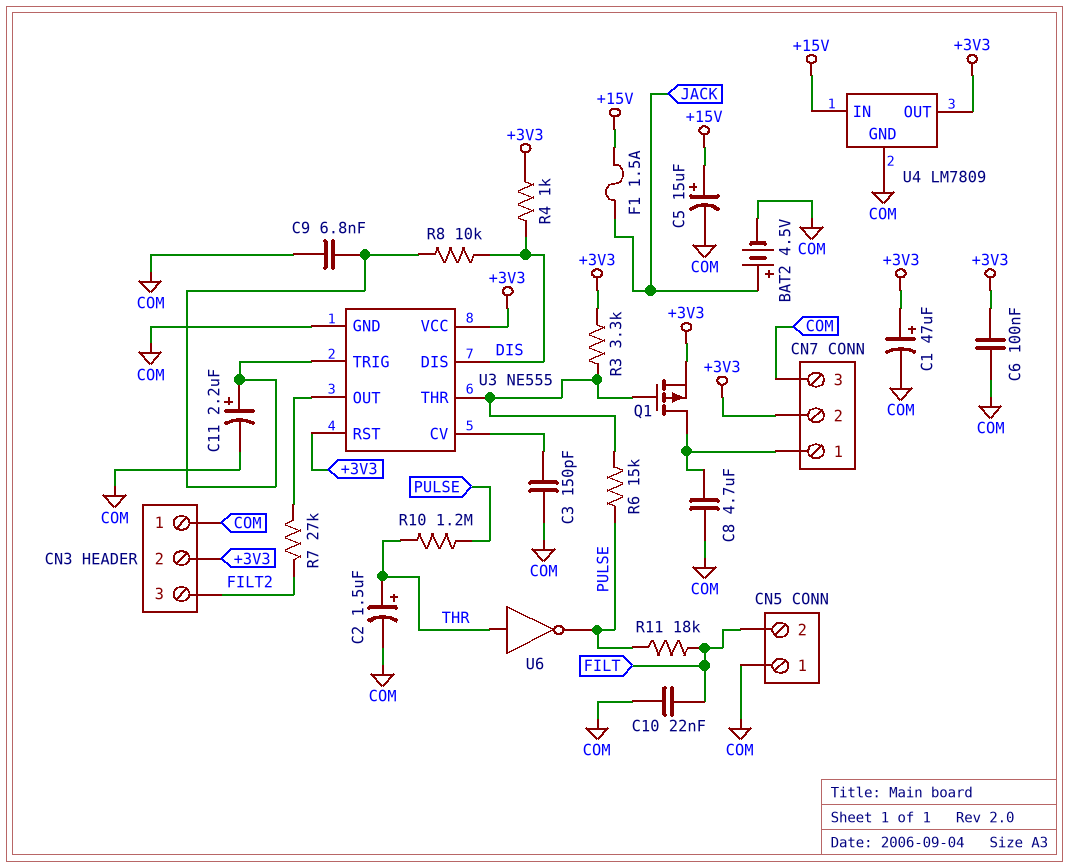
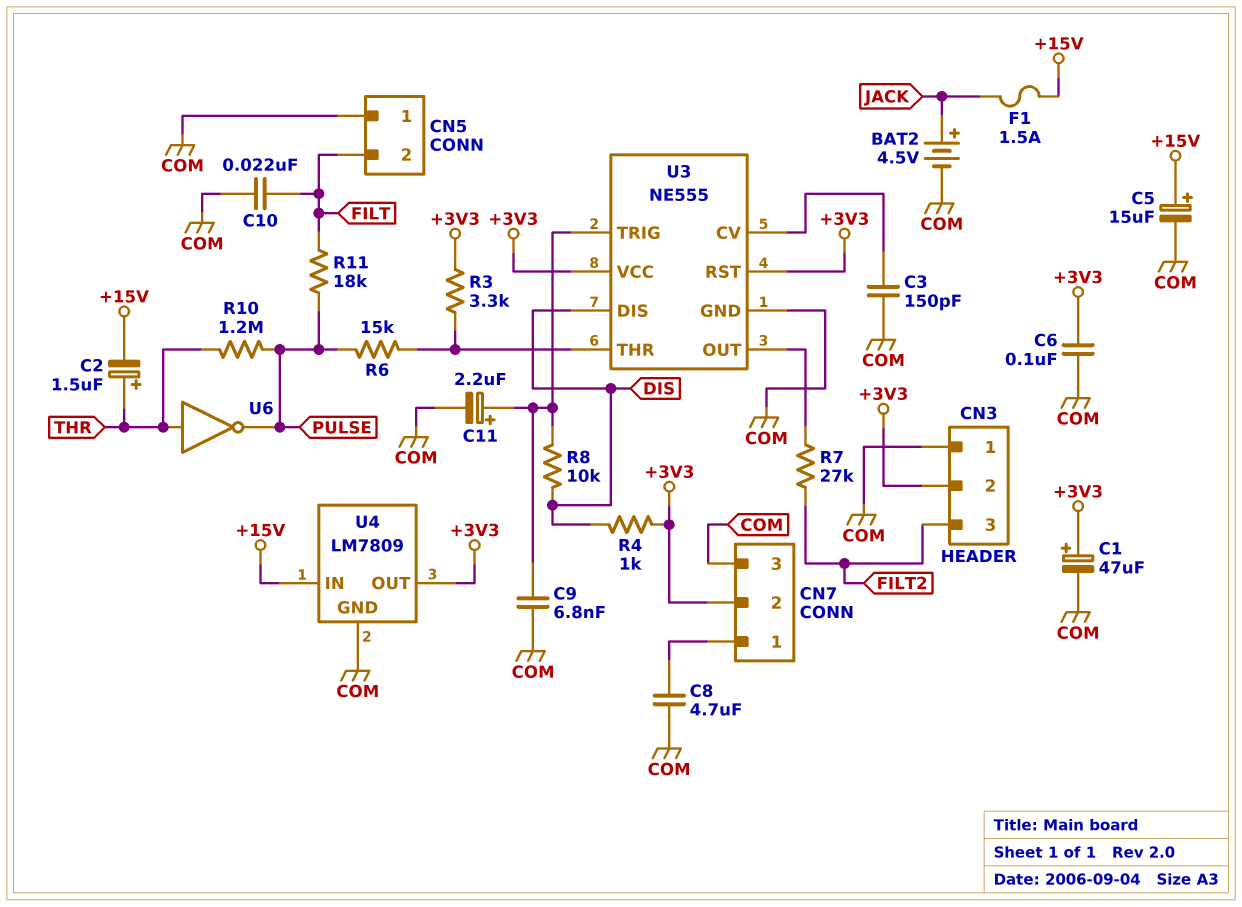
C2: 1.5uF (plus THR, minus COM) -> 1.5uF (plus THR, minus +15V)
Q1: PMOS (G U3/THR, D CN7/1, S +3V3) -> none

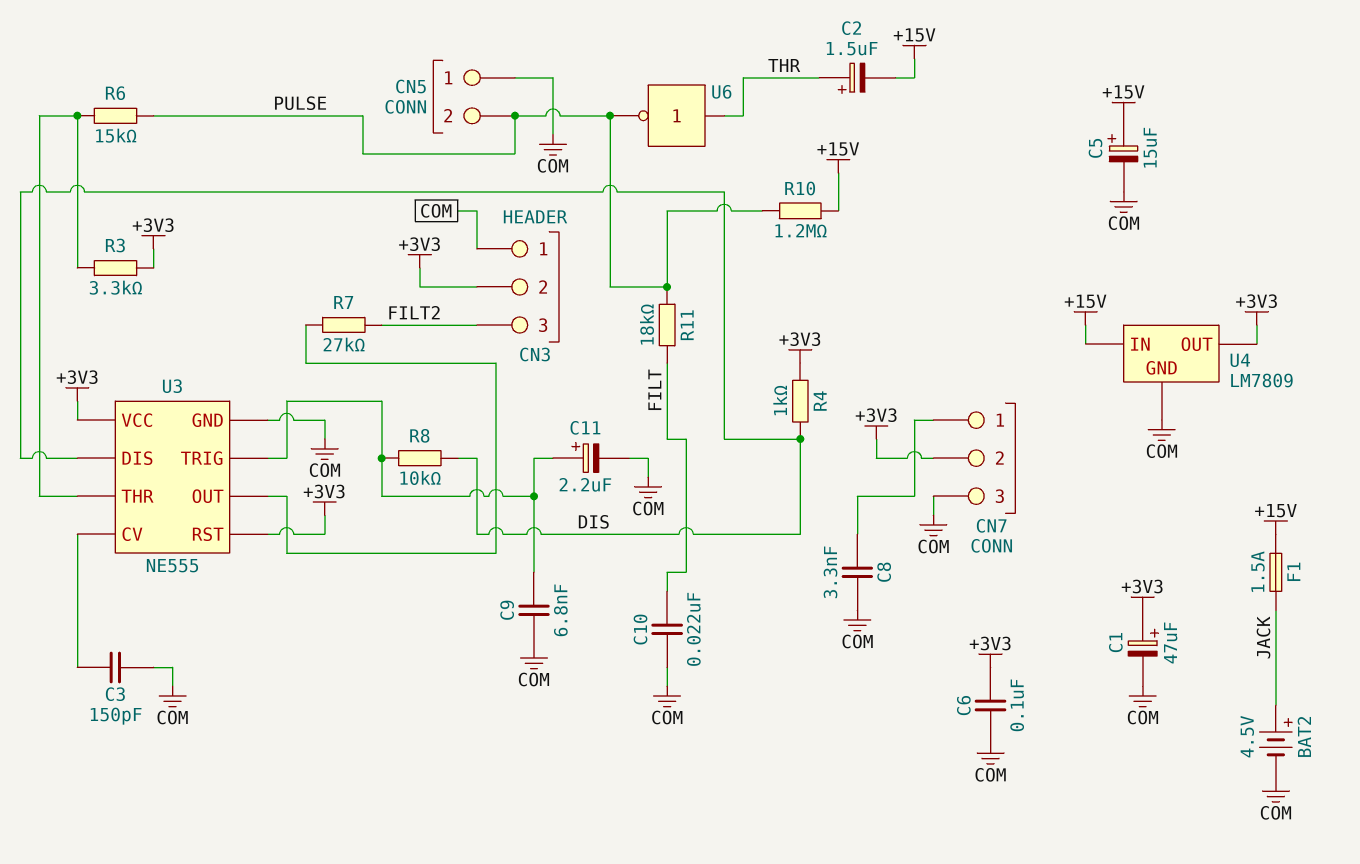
C8: 4.7uF (CN7/1, COM) -> 3.3nF (CN7/1, COM)
CN5 pin 2: FILT -> PULSE
R10: 1.2M (PULSE, THR) -> 1.2M (+15V, PULSE)

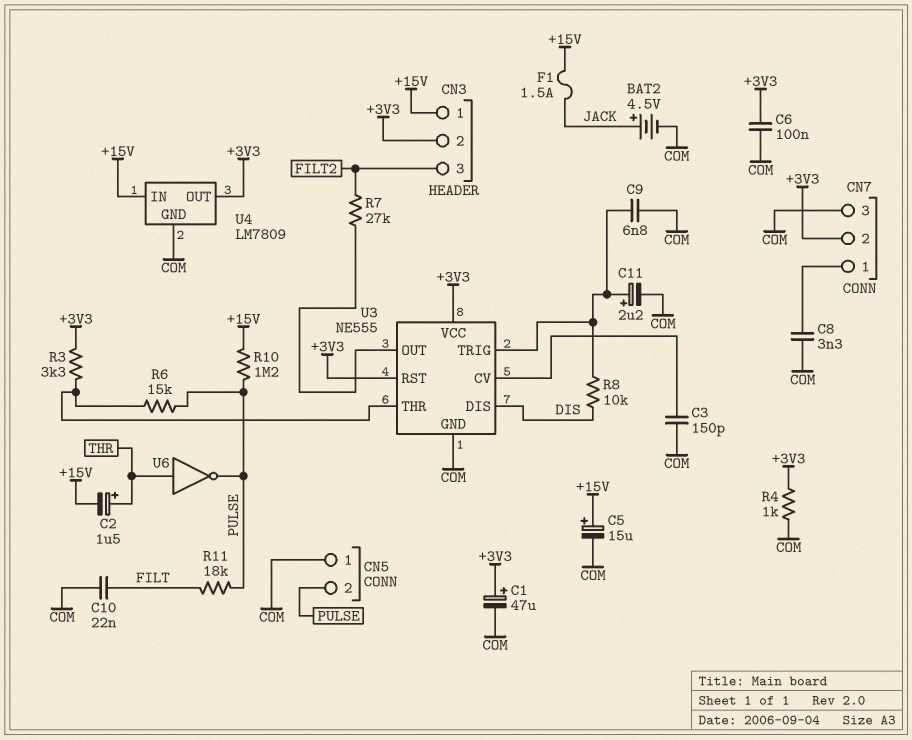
CN3 pin 1: COM -> +15V
R4: 1k (+3V3, DIS) -> 1k (+3V3, COM)

